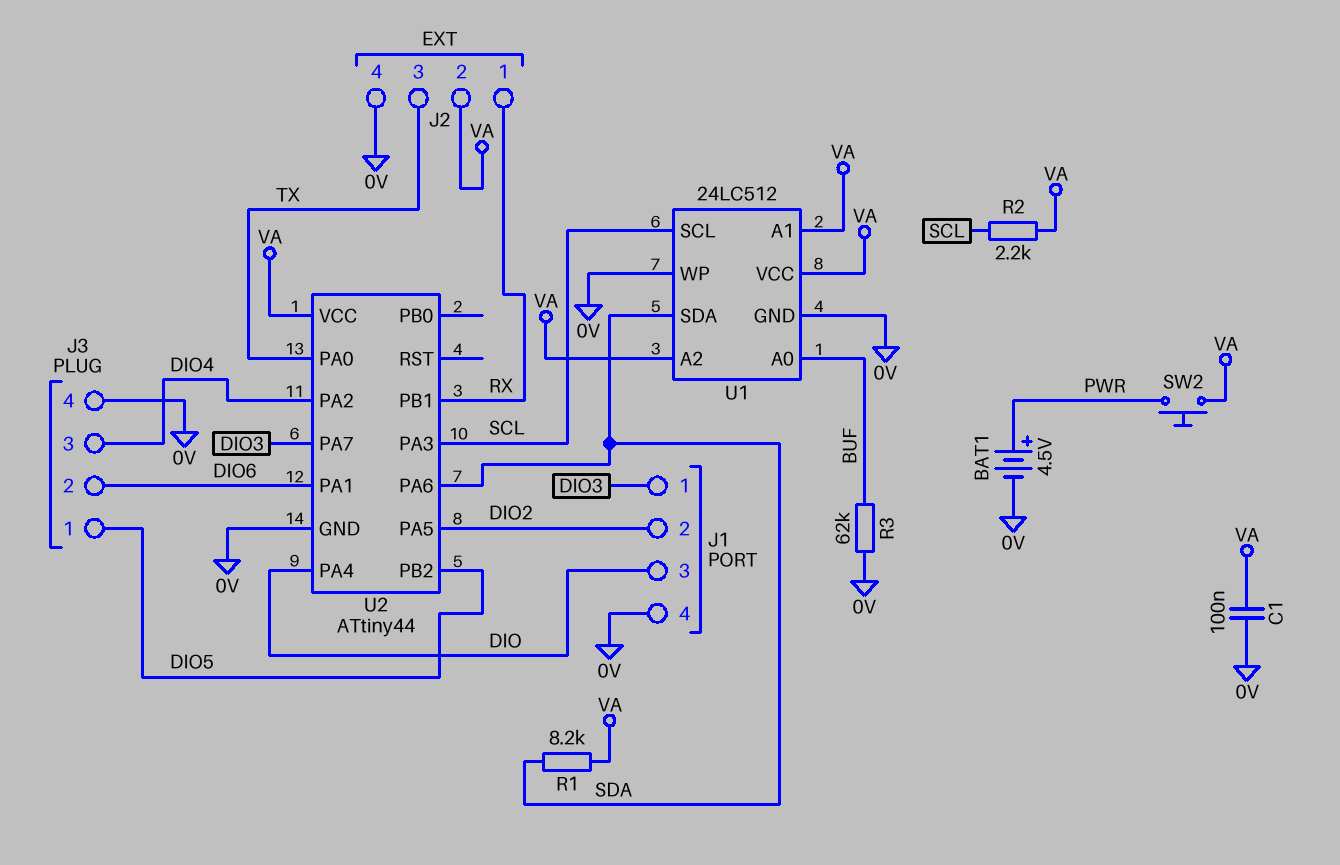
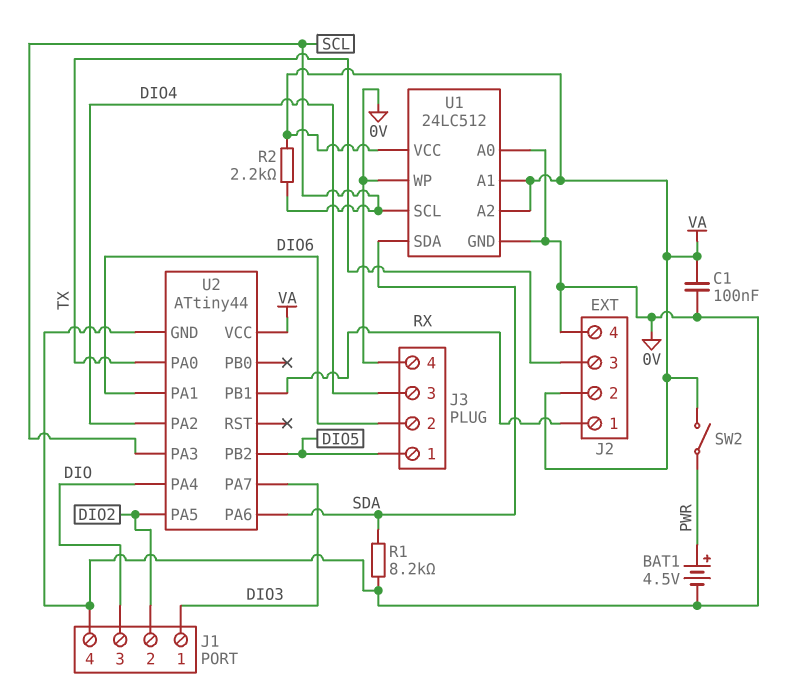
R1: 8.2k (SDA, VA) -> 8.2k (0V, SDA)
R3: 62k (0V, BUF) -> none
SW2: button (PWR, VA) -> switch (PWR, VA)
U1 pin A0: BUF -> 0V

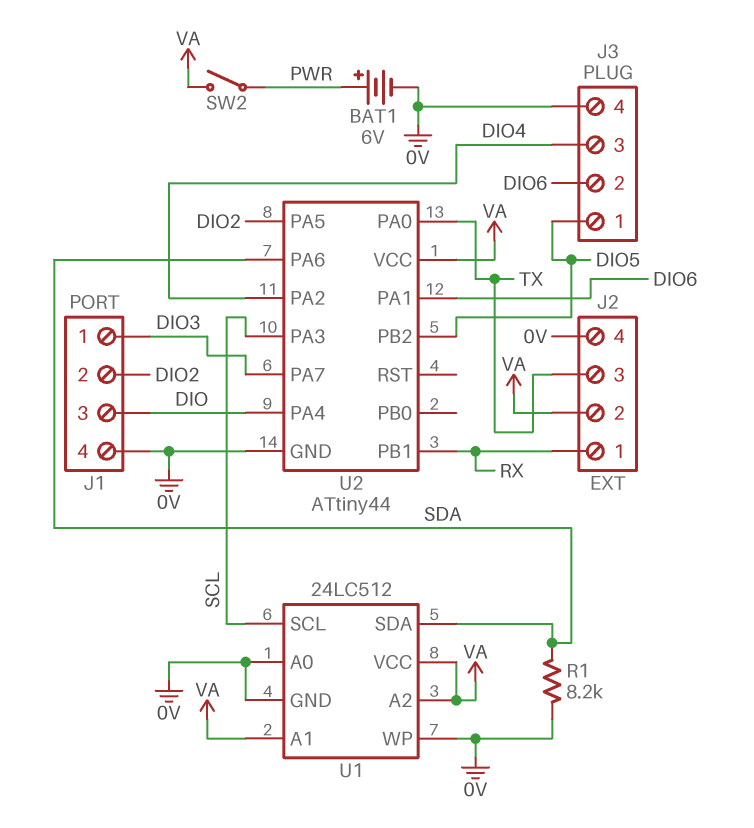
BAT1: 4.5V (plus PWR, minus 0V) -> 6V (plus PWR, minus 0V)
C1: 100nF (0V, VA) -> none
R2: 2.2k (SCL, VA) -> none

